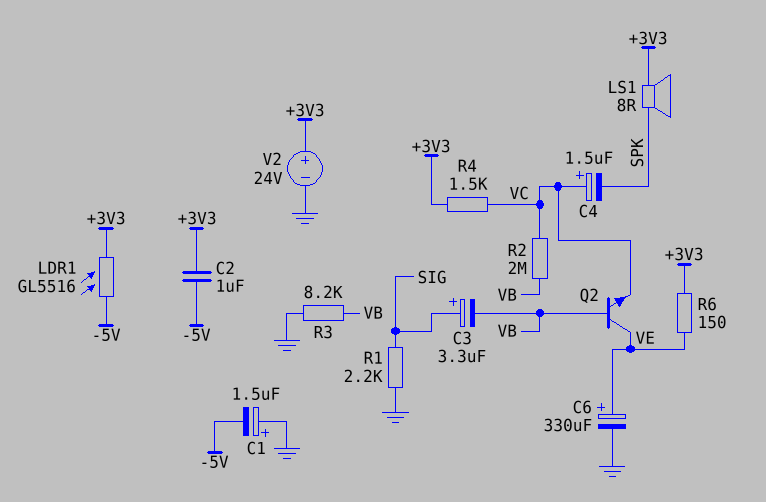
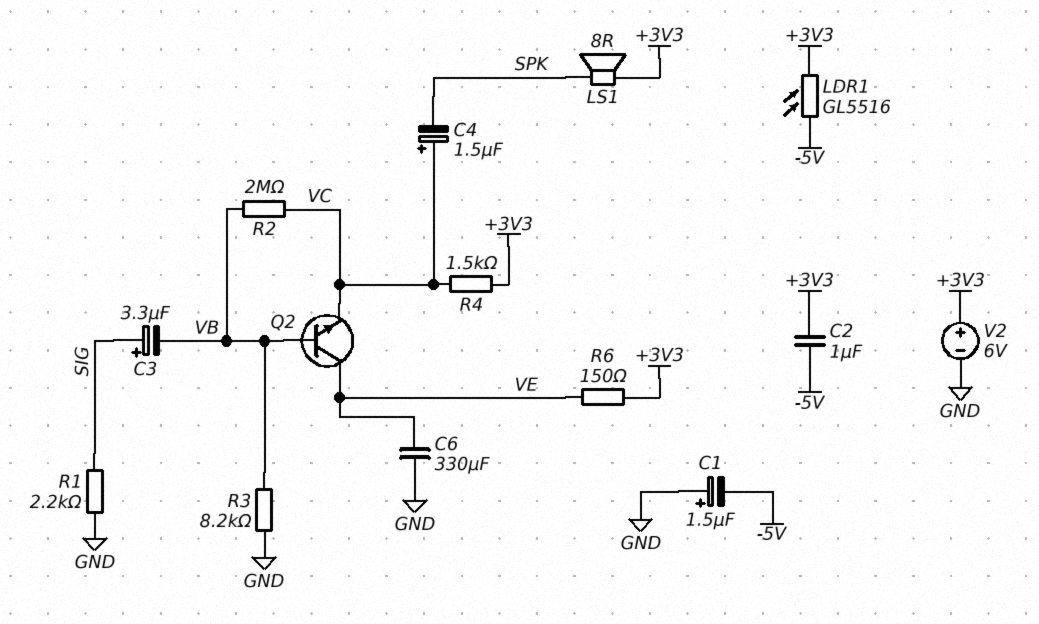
C6: 330uF (plus VE, minus GND) -> 330uF (GND, VE)
V2: 24V (plus +3V3, minus GND) -> 6V (plus +3V3, minus GND)

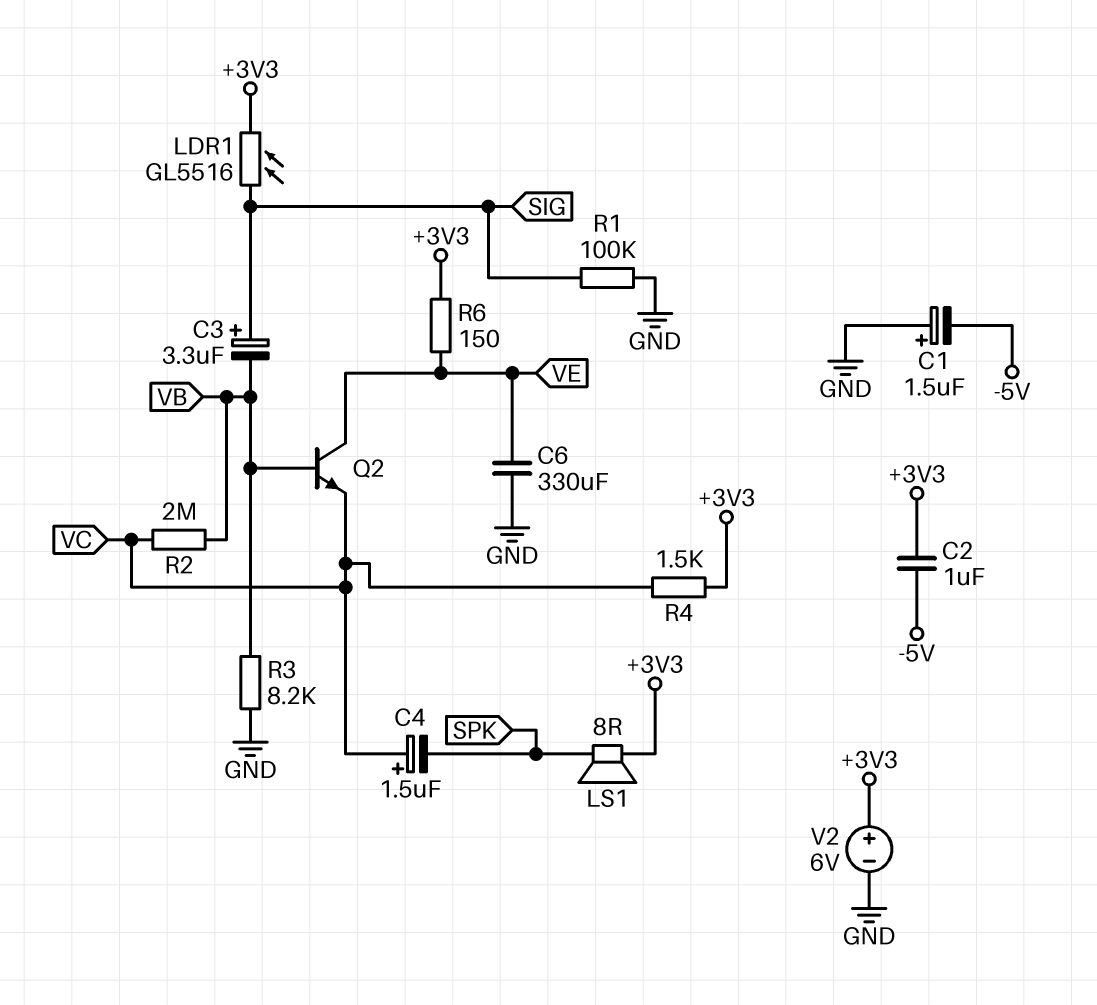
LDR1: GL5516 (+3V3, -5V) -> GL5516 (+3V3, SIG)
R1: 2.2k (GND, SIG) -> 100k (GND, SIG)

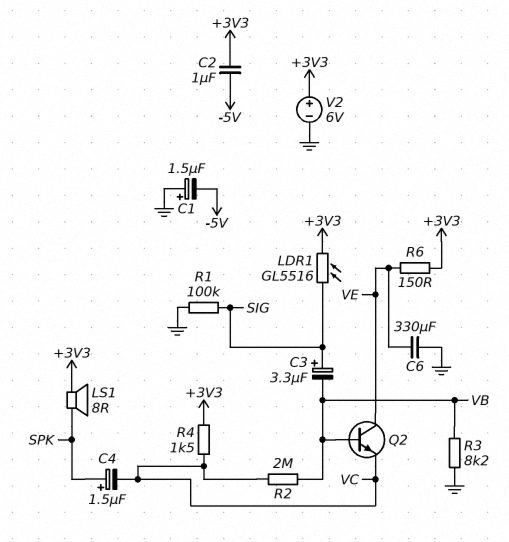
C4: 1.5uF (plus VC, minus SPK) -> 1.5uF (plus SPK, minus VC)

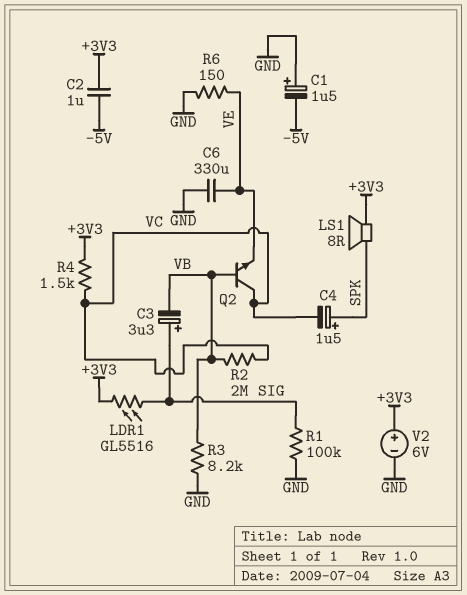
Q2: NPN (B VB, C VE, E VC) -> NPN (B VB, C VC, E VE)
R6: 150 (+3V3, VE) -> 150 (GND, VE)

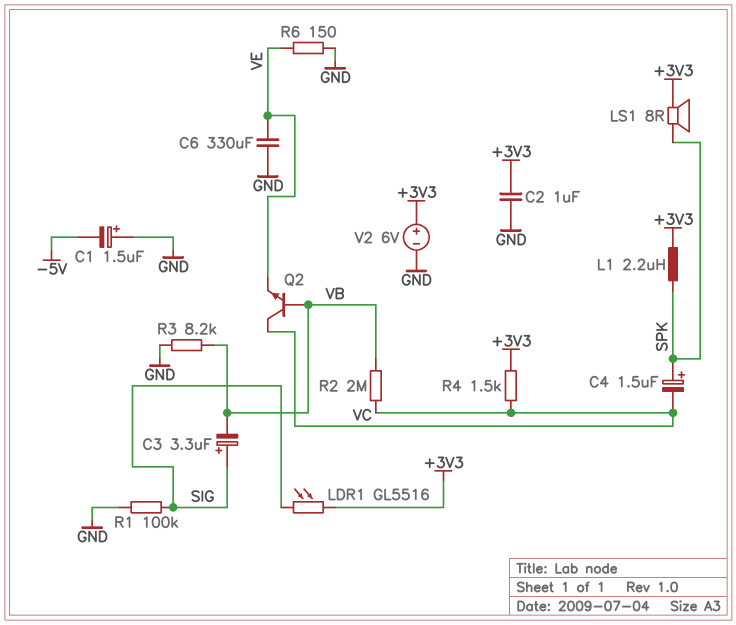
C2: 1uF (+3V3, -5V) -> 1uF (+3V3, GND)
L1: none -> 2.2uH (+3V3, SPK)

